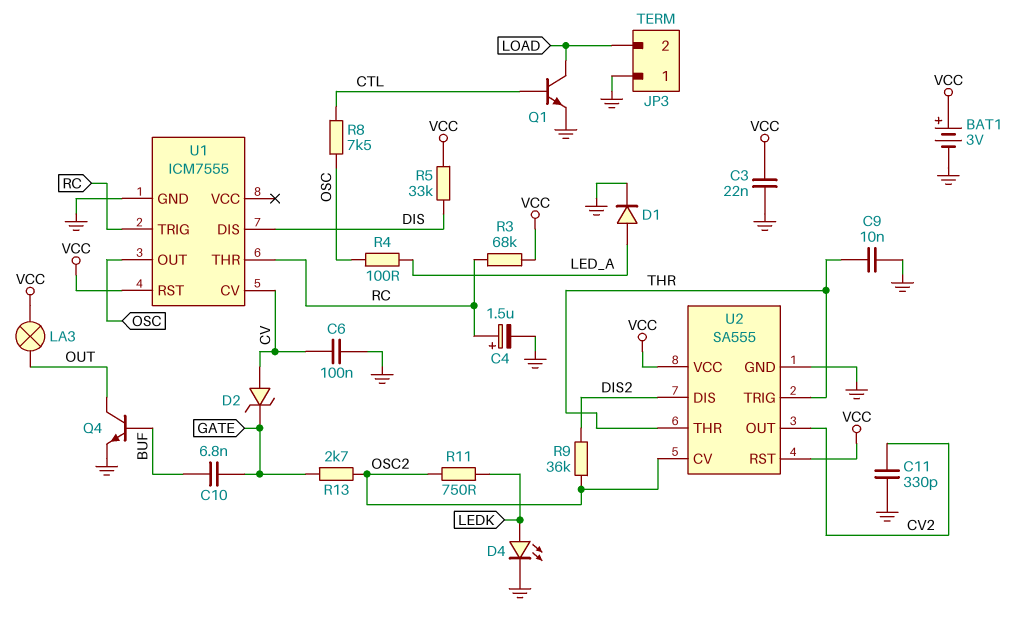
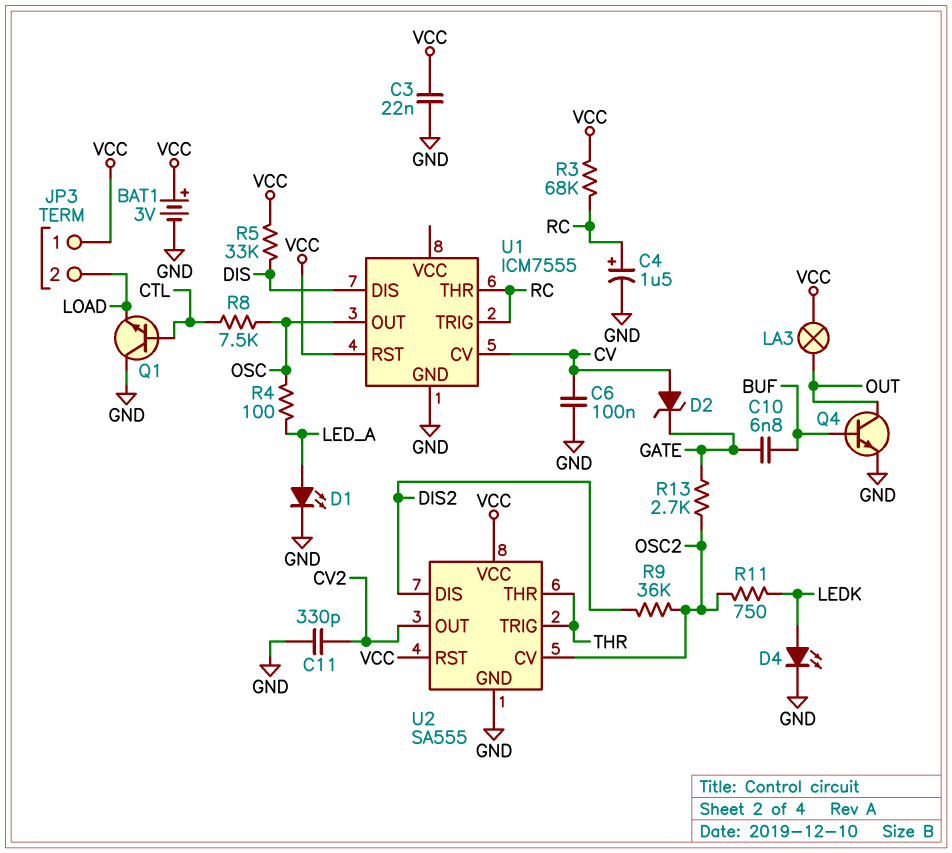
C9: 10nF (GND, THR) -> none
D1: diode (A LED_A, K GND) -> LED (A LED_A, K GND)
JP3 pin 1: GND -> VCC
Q1: NPN (B CTL, C LOAD, E GND) -> NPN (B CTL, C GND, E LOAD)

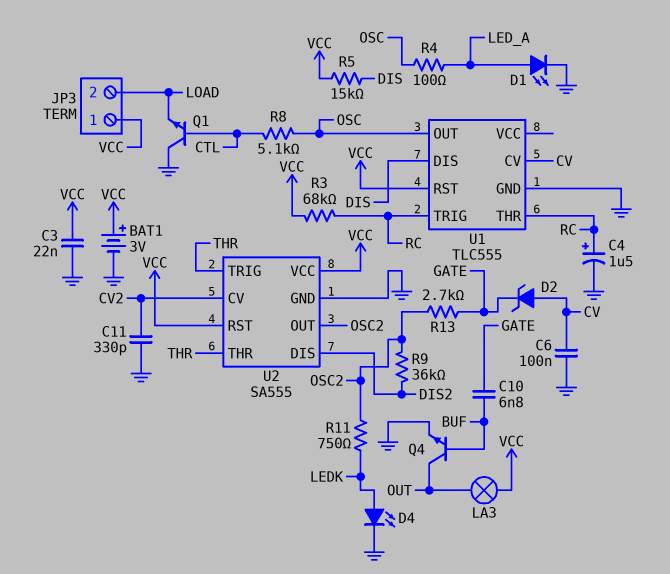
R5: 33k (DIS, VCC) -> 15k (DIS, VCC)
R8: 7.5k (CTL, OSC) -> 5.1k (CTL, OSC)
U1: ICM7555 -> TLC555
U2 pin CV: OSC2 -> CV2
U2 pin OUT: CV2 -> OSC2

